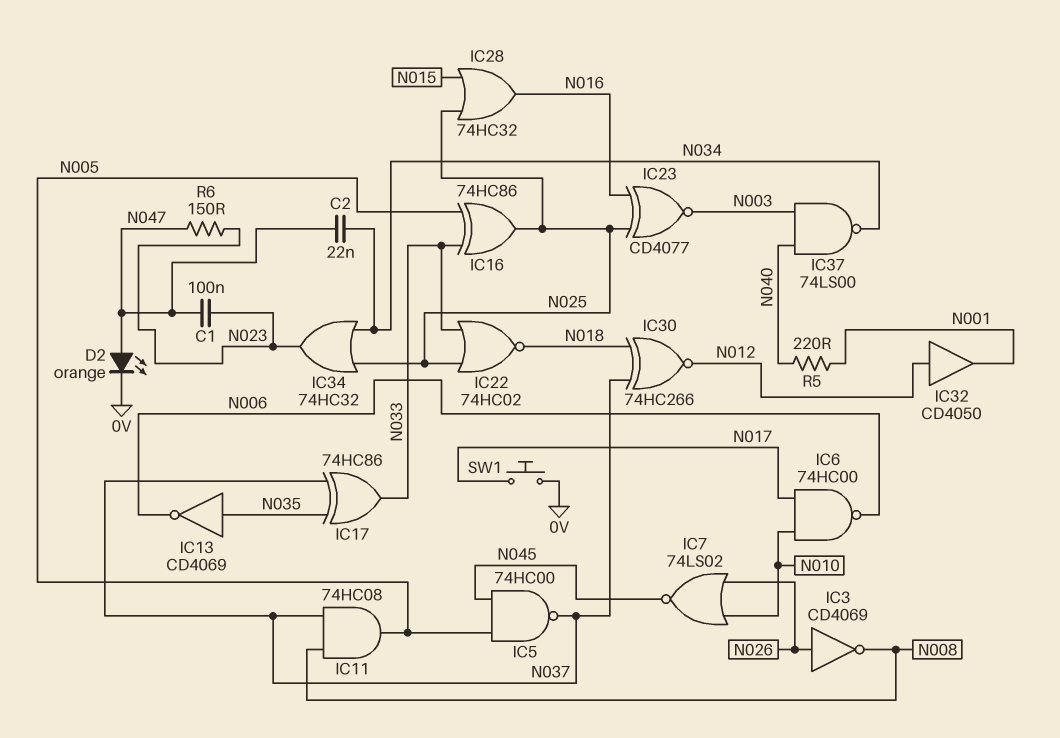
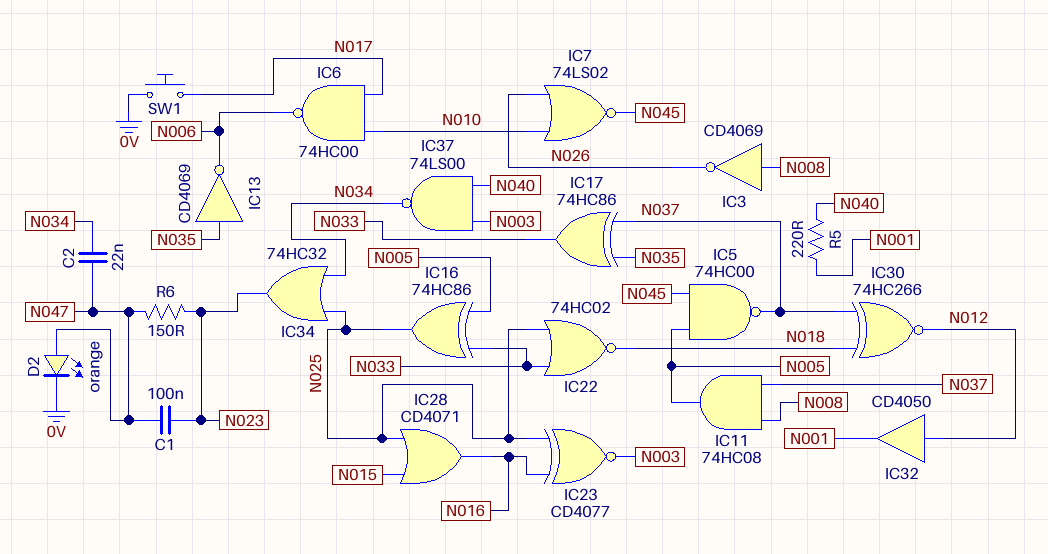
IC3: NOT CD4069 (in N026, out N008) -> NOT CD4069 (in N008, out N026)
IC28: OR 74HC32 (in N015, in N025, out N016) -> OR CD4071 (in N015, in N025, out N016)

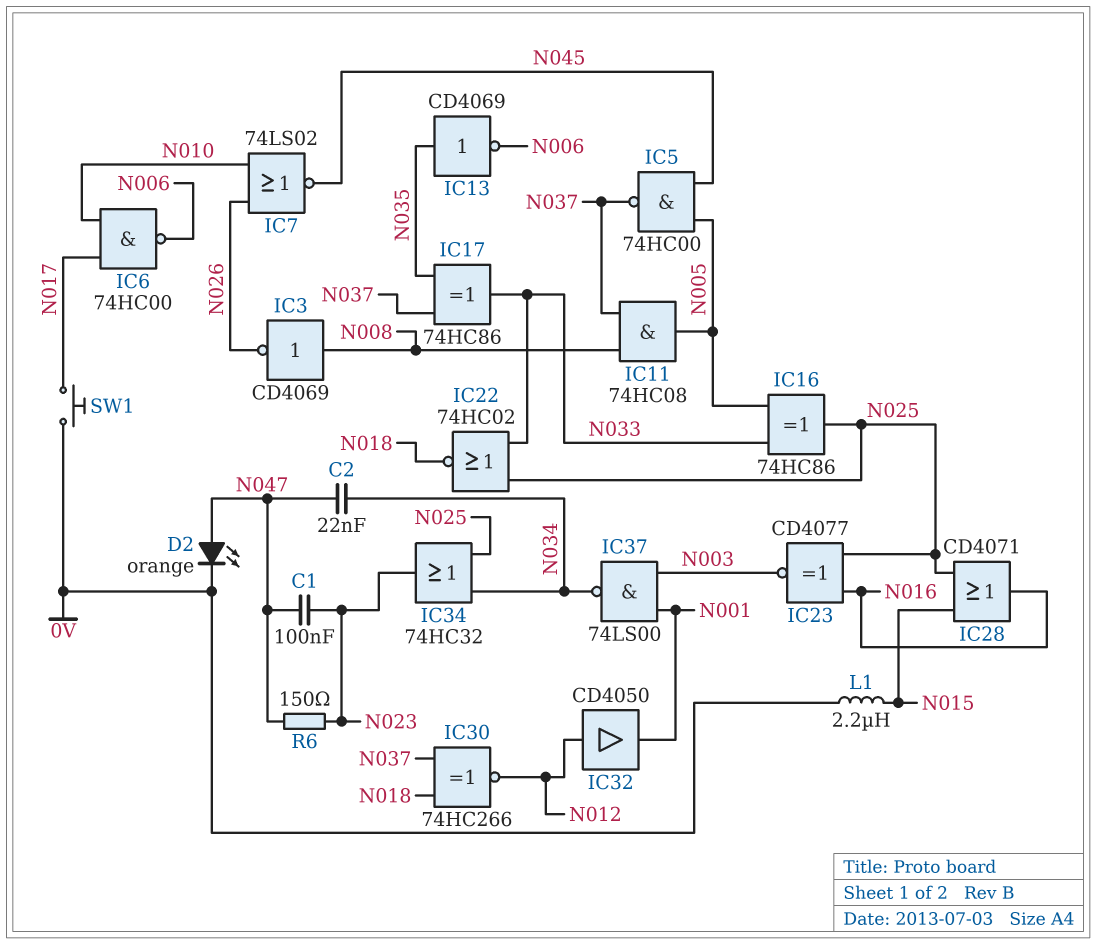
IC37: NAND 74LS00 (in N003, in N040, out N034) -> NAND 74LS00 (in N001, in N003, out N034)
L1: none -> 2.2uH (0V, N015)
R5: 220 (N001, N040) -> none

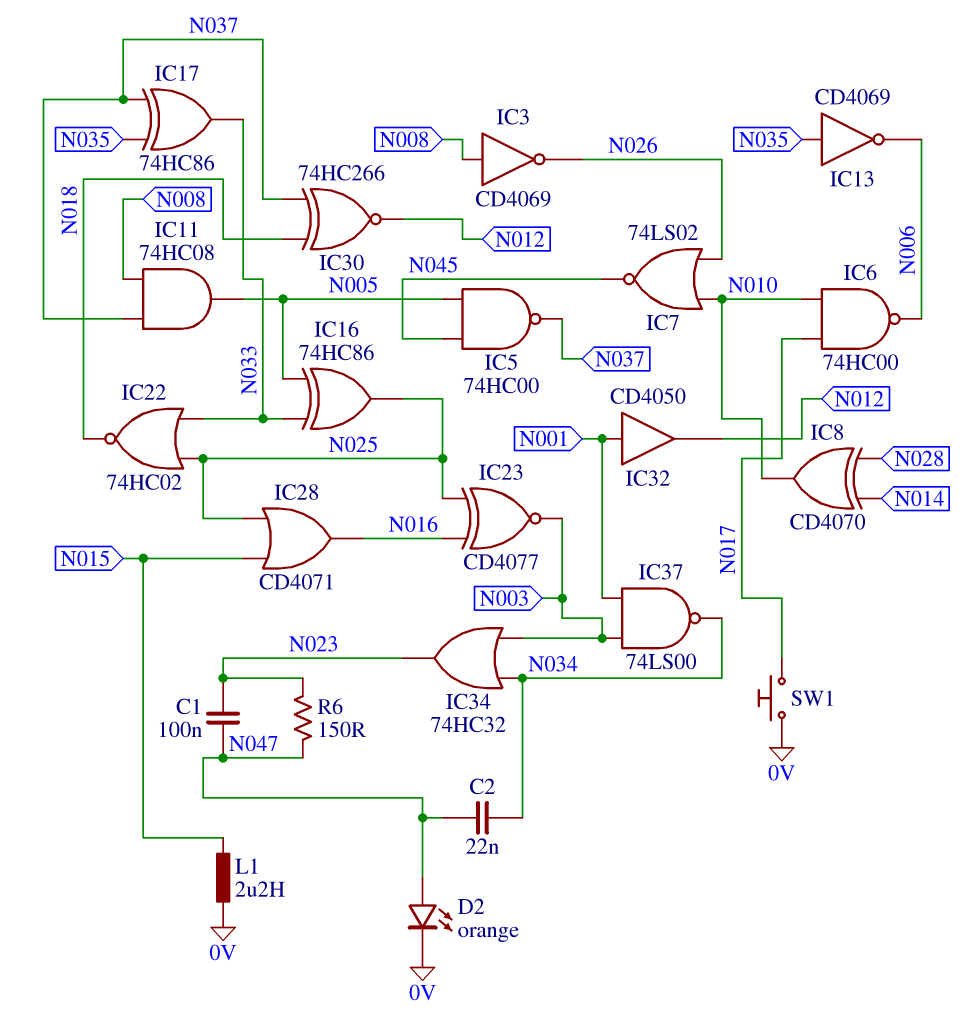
IC8: none -> XOR CD4070 (in N014, in N028, out N010)
IC32: buffer CD4050 (in N012, out N001) -> buffer CD4050 (in N001, out N012)
IC34: OR 74HC32 (in N025, in N034, out N023) -> OR 74HC32 (in N003, in N034, out N023)

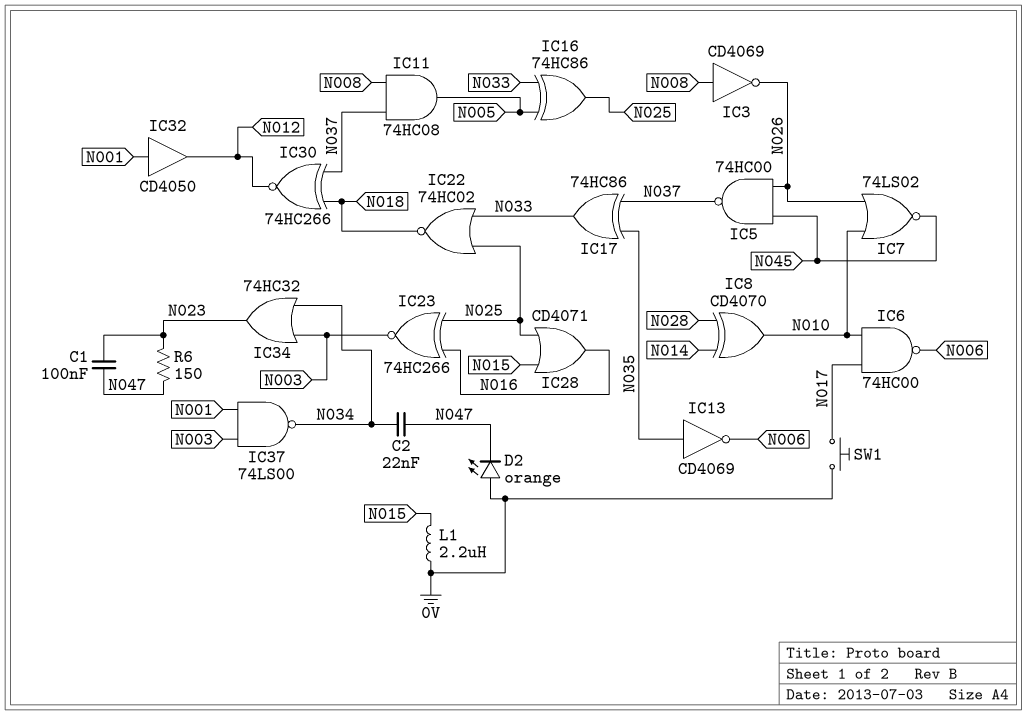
D2: LED orange (A N047, K 0V) -> LED orange (A 0V, K N047)
IC5: NAND 74HC00 (in N005, in N045, out N037) -> NAND 74HC00 (in N026, in N045, out N037)
IC23: XNOR CD4077 (in N016, in N025, out N003) -> XNOR 74HC266 (in N016, in N025, out N003)

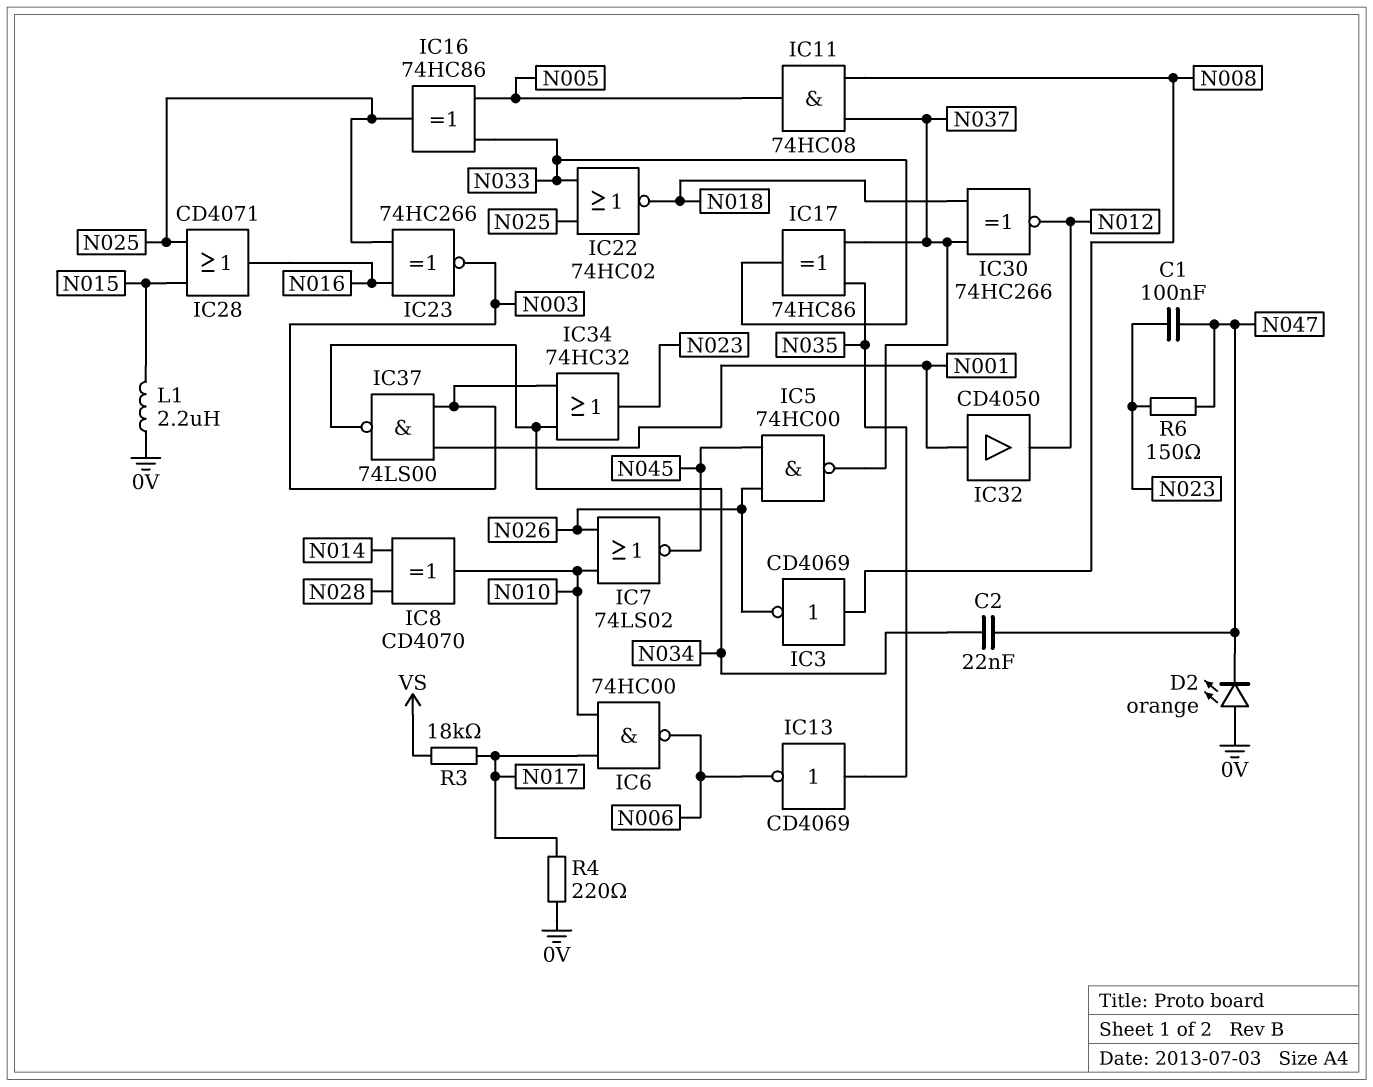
R3: none -> 18k (N017, VS)
R4: none -> 220 (0V, N017)
SW1: button (0V, N017) -> none

